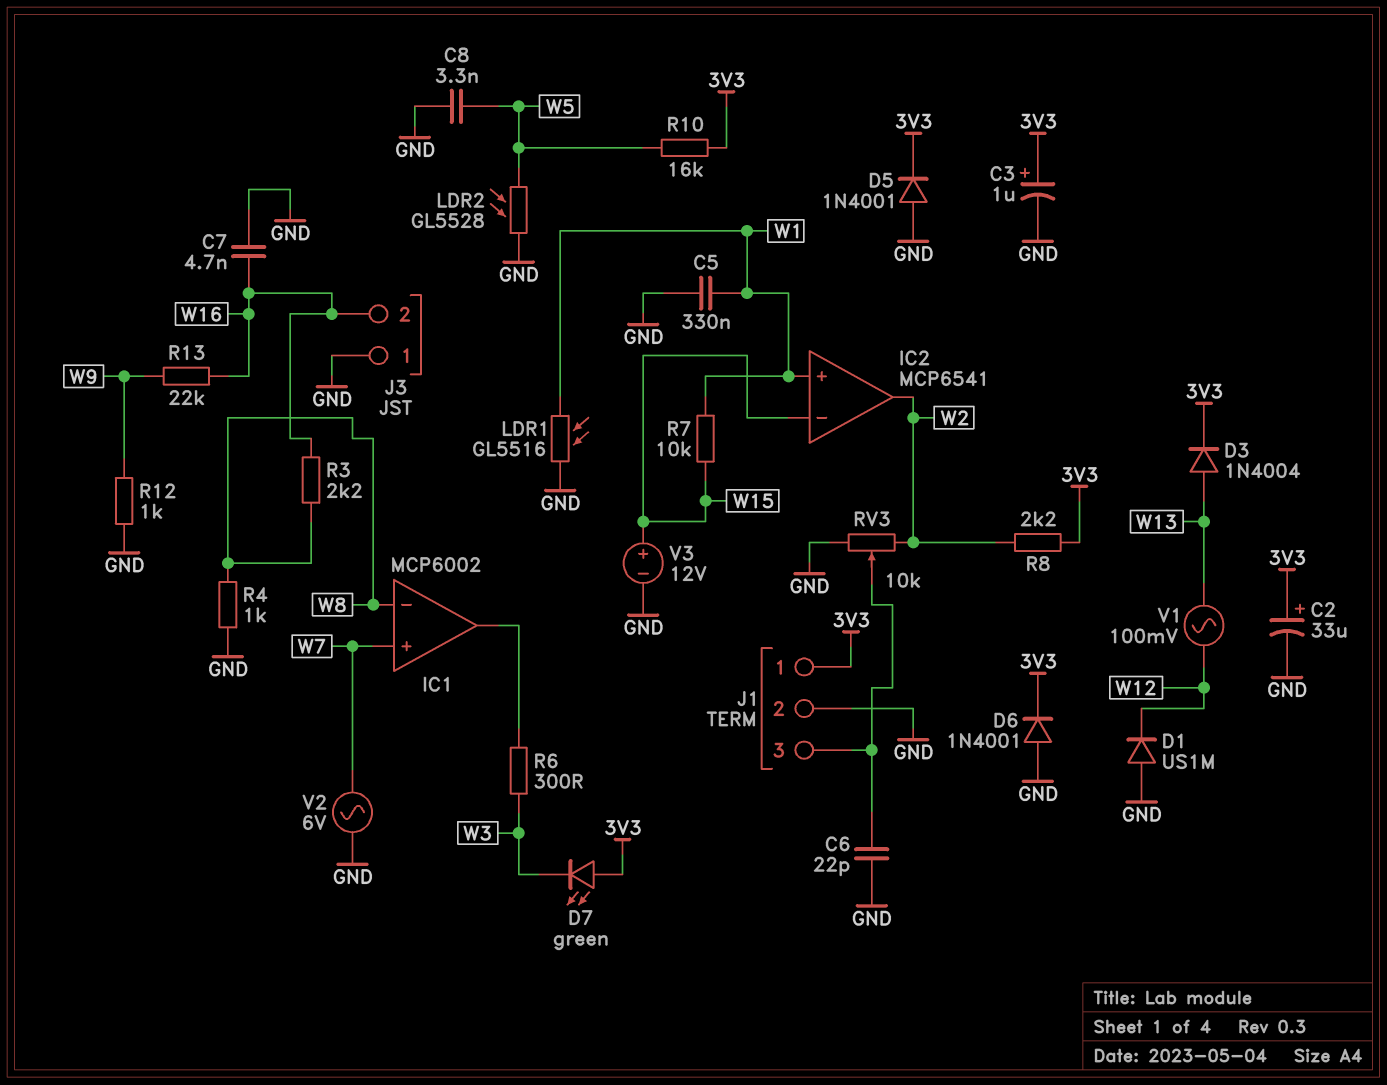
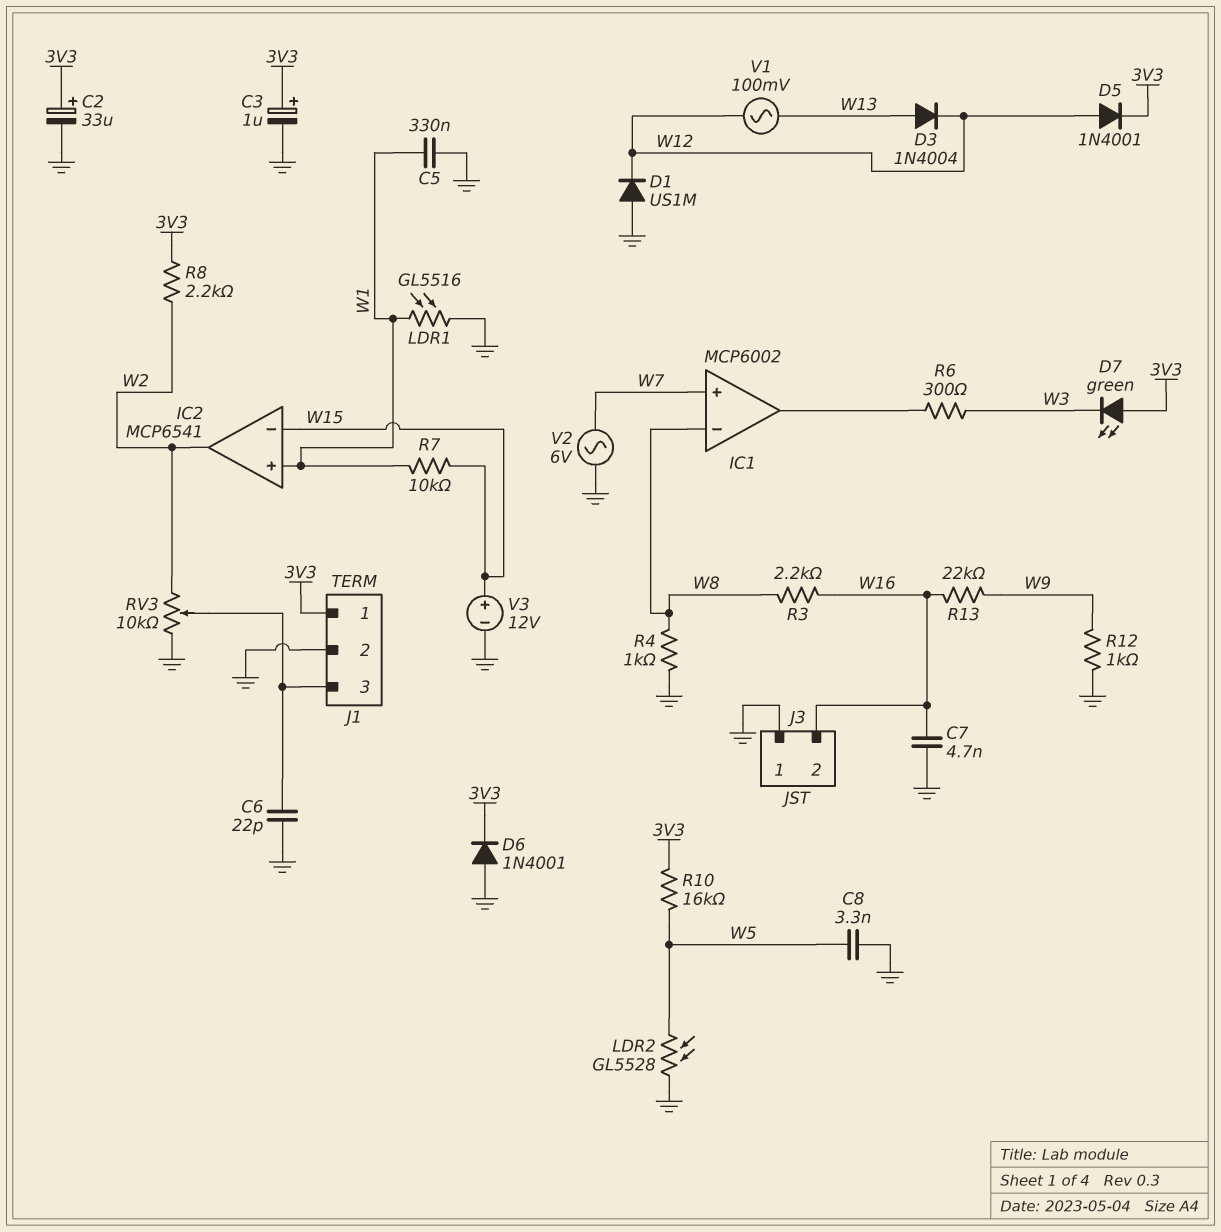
D3: diode 1N4004 (A W13, K 3V3) -> diode 1N4004 (A W13, K W12)
D5: diode 1N4001 (A GND, K 3V3) -> diode 1N4001 (A W12, K 3V3)

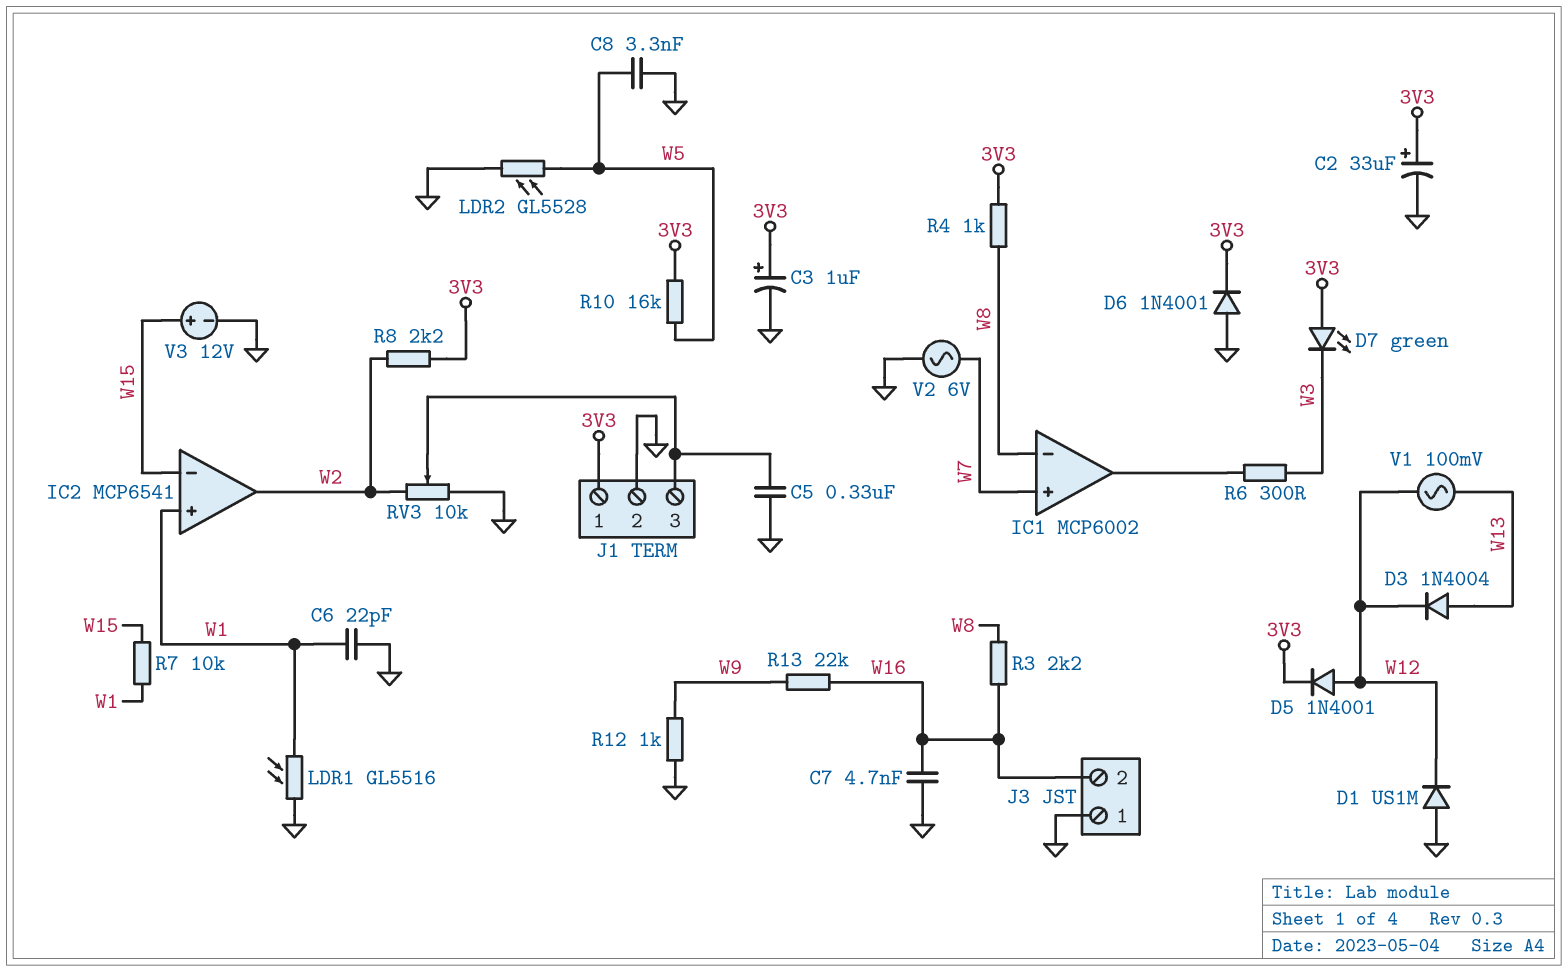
C5: 330nF (GND, W1) -> 330nF (GND, J1/3)
C6: 22pF (GND, J1/3) -> 22pF (GND, W1)
R4: 1k (GND, W8) -> 1k (3V3, W8)

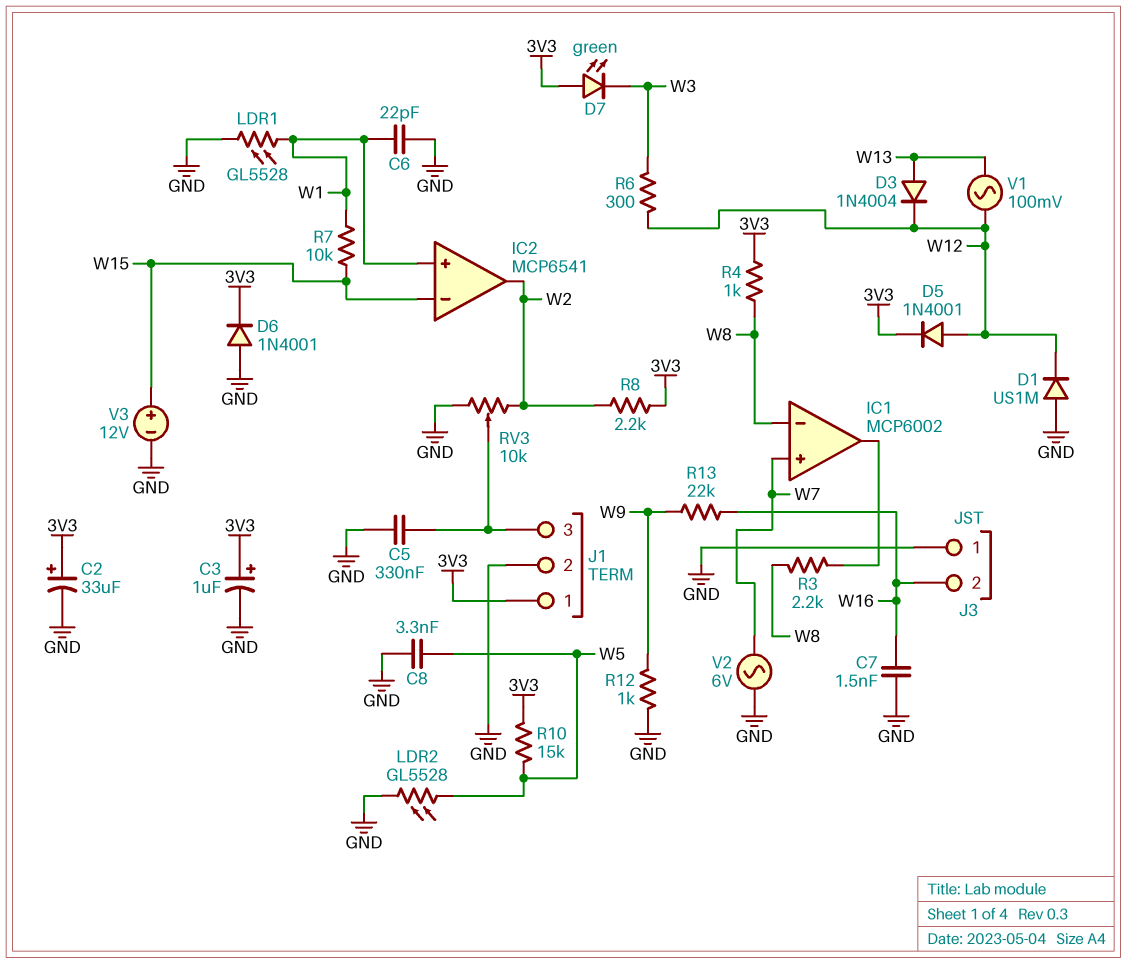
C7: 4.7nF (GND, W16) -> 1.5nF (GND, W16)
LDR1: GL5516 (GND, W1) -> GL5528 (GND, W1)
R3: 2.2k (W8, W16) -> 2.2k (IC1/out, W8)
R6: 300 (IC1/out, W3) -> 300 (W3, W12)
R10: 16k (3V3, W5) -> 15k (3V3, W5)

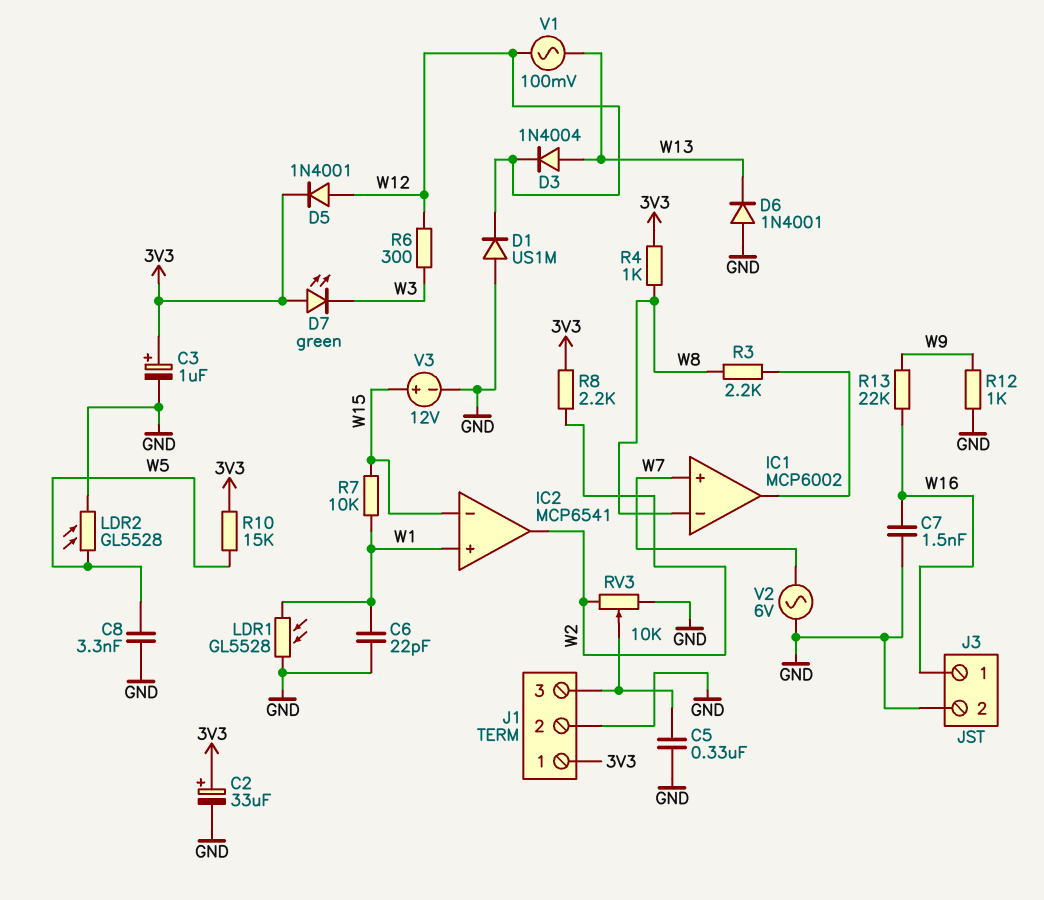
D6: diode 1N4001 (A GND, K 3V3) -> diode 1N4001 (A GND, K W13)
J3 pin 1: GND -> W16
J3 pin 2: W16 -> GND

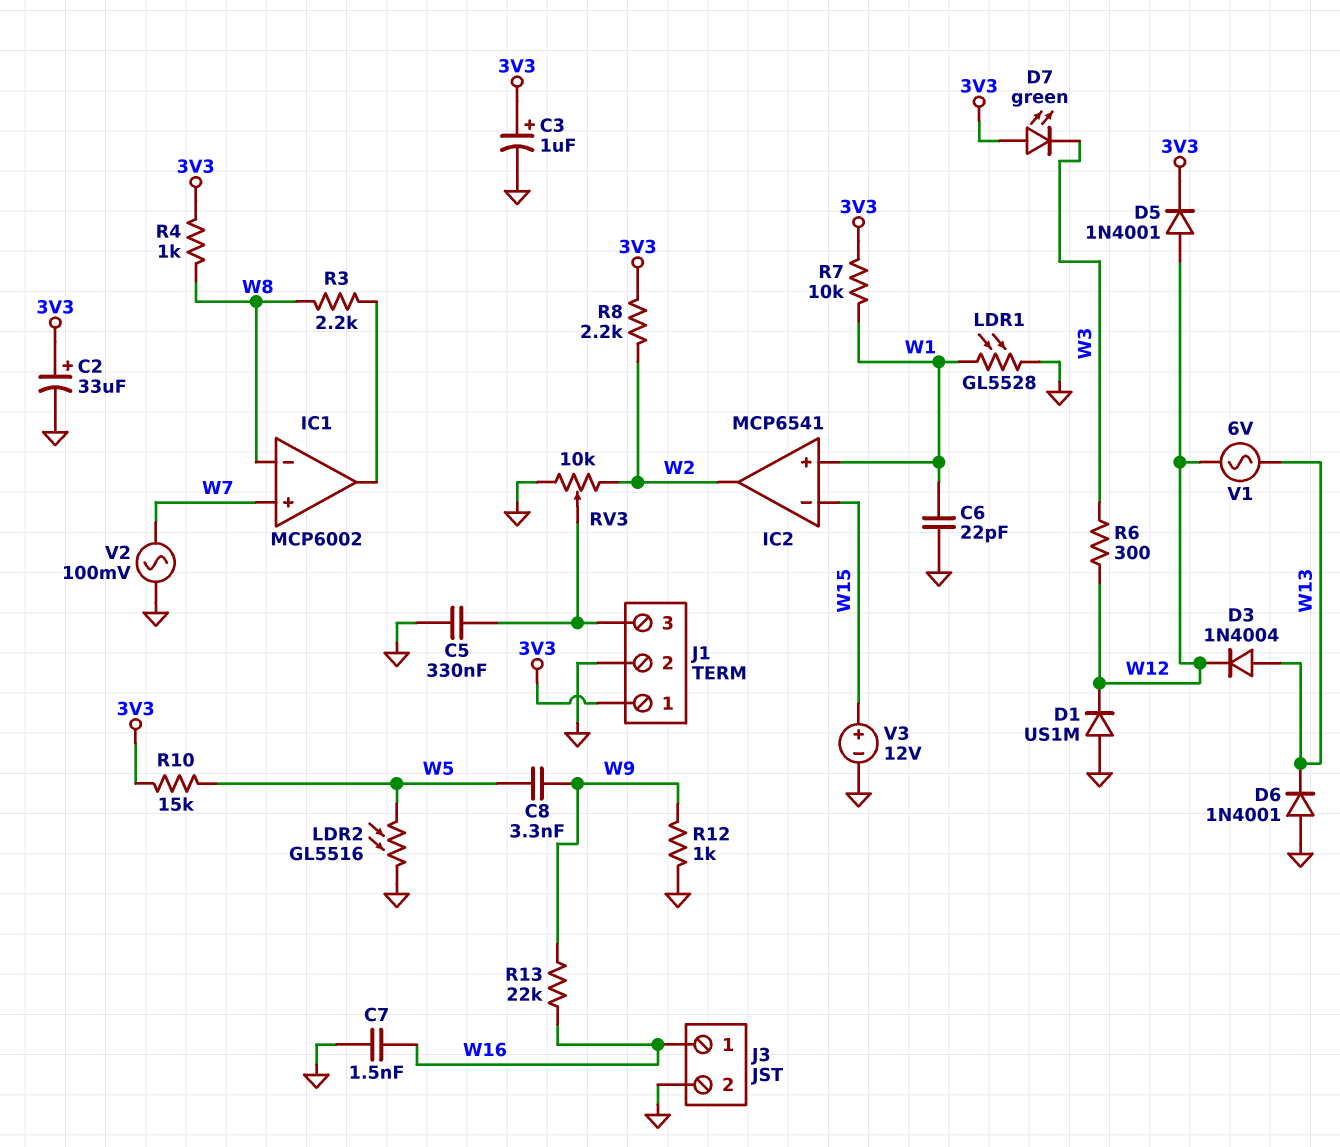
C8: 3.3nF (GND, W5) -> 3.3nF (W5, W9)
LDR2: GL5528 (GND, W5) -> GL5516 (GND, W5)
R7: 10k (W1, W15) -> 10k (3V3, W1)
V1: AC 100mV (W12, W13) -> AC 6V (W12, W13)
V2: AC 6V (GND, W7) -> AC 100mV (GND, W7)

